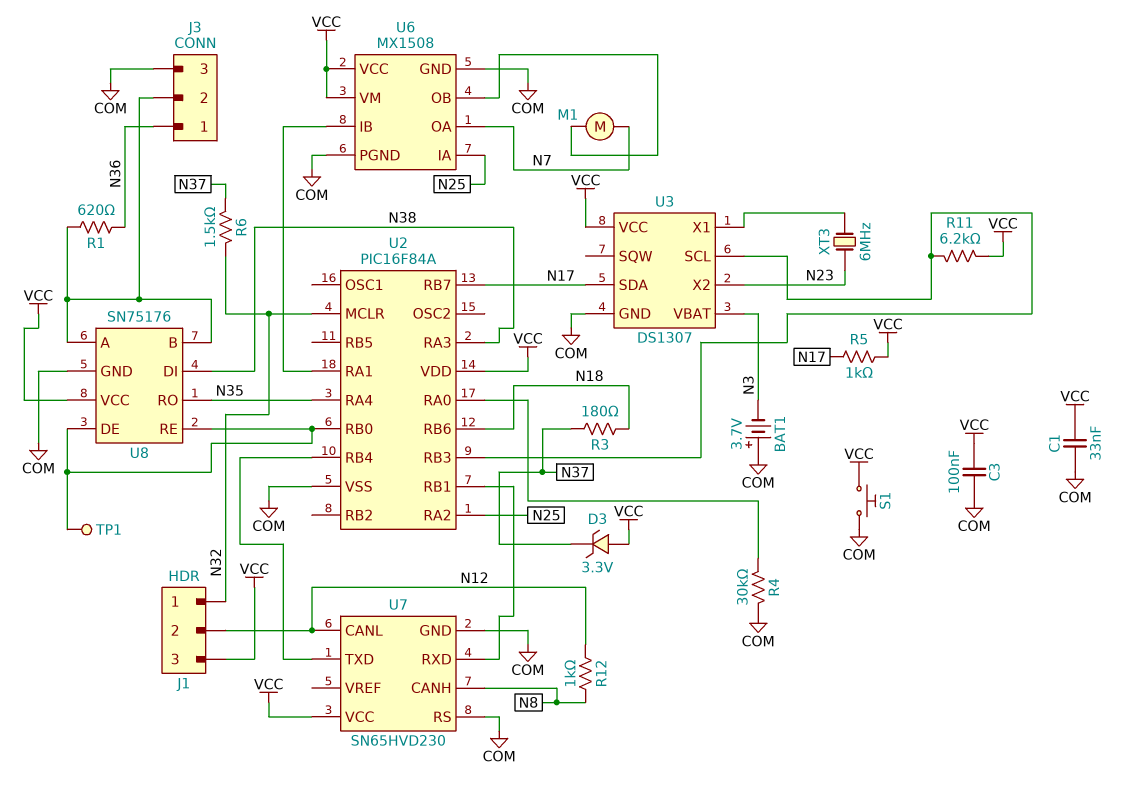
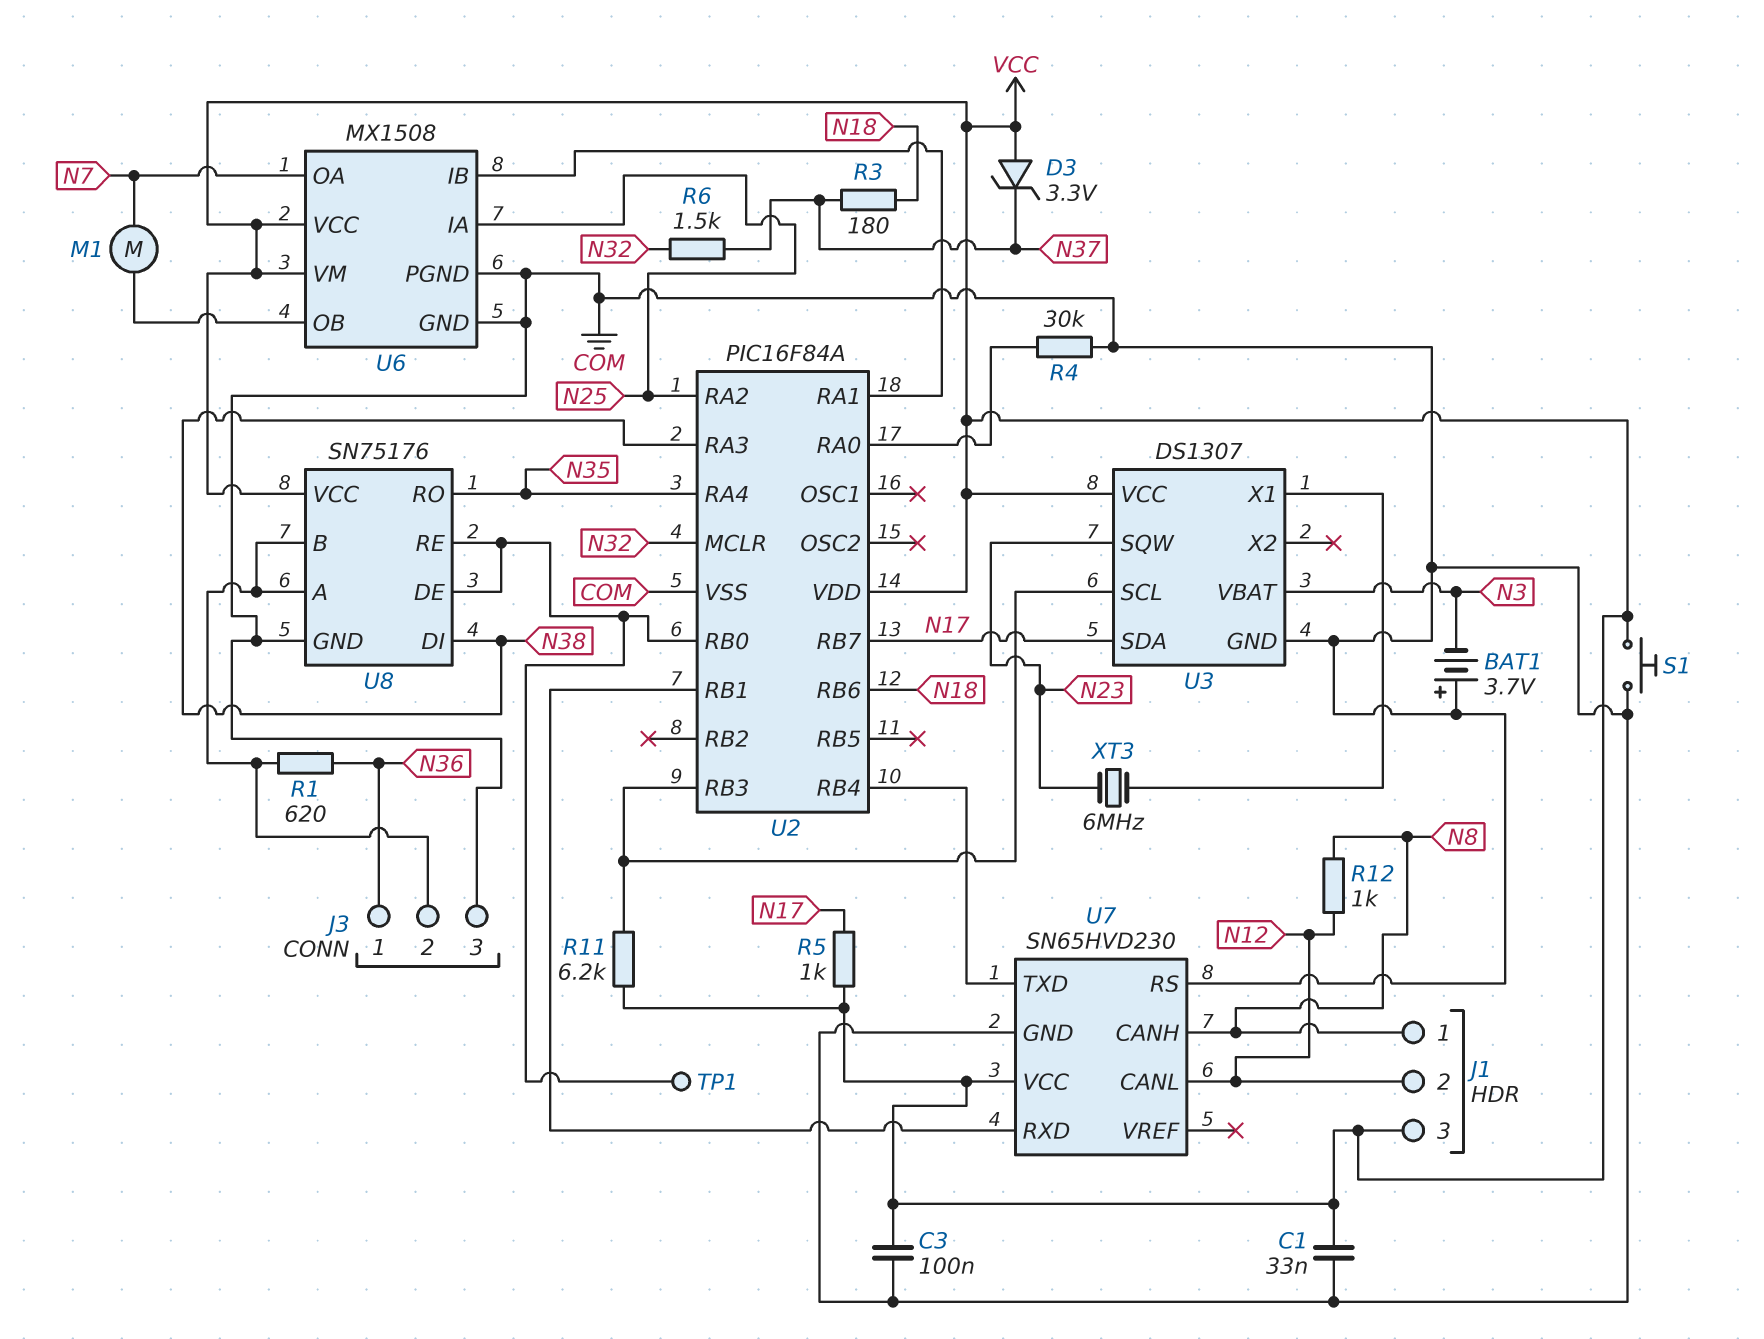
J1 pin 1: N32 -> N8
U3 pin SQW: none -> N23
U3 pin X2: N23 -> none

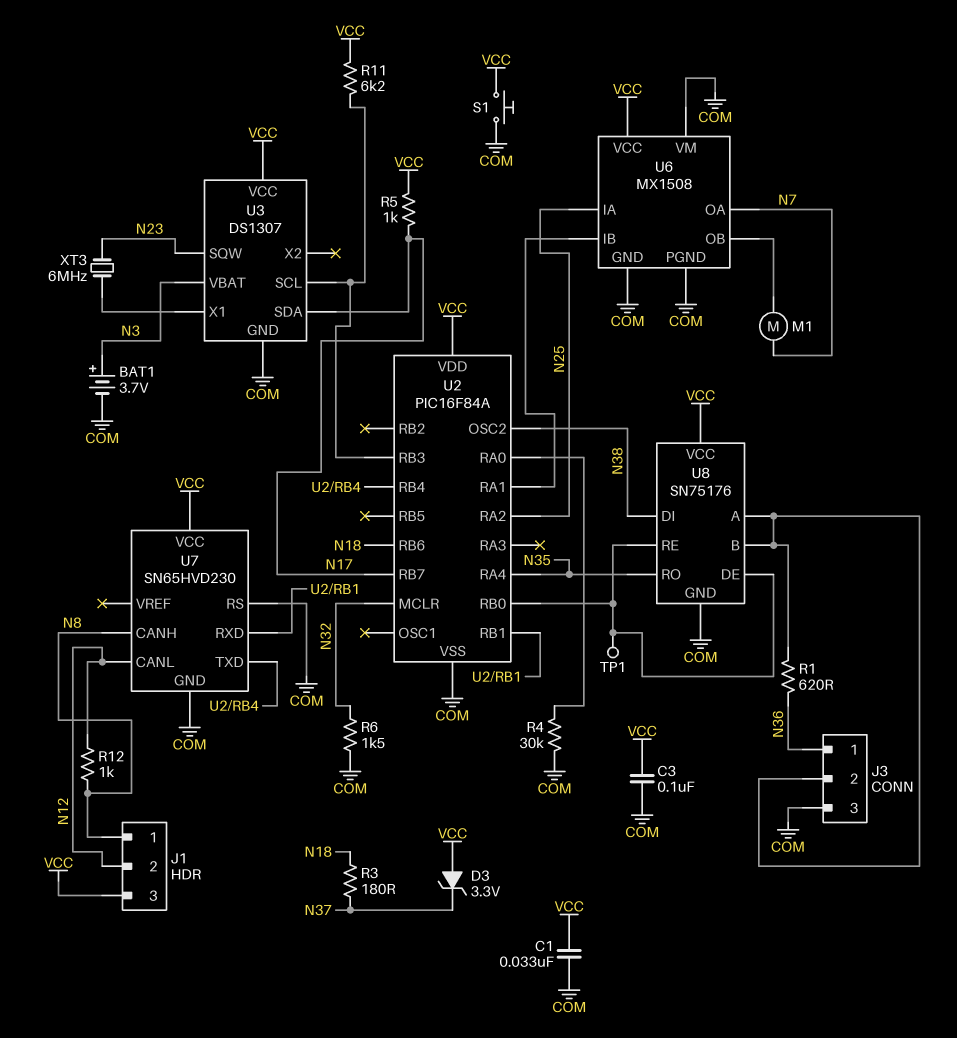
BAT1: 3.7V (plus COM, minus N3) -> 3.7V (plus N3, minus COM)
R6: 1.5k (N32, N37) -> 1.5k (COM, N32)
U2 pin OSC2: none -> N38
U2 pin RA3: N38 -> none
U6 pin VM: VCC -> COM

